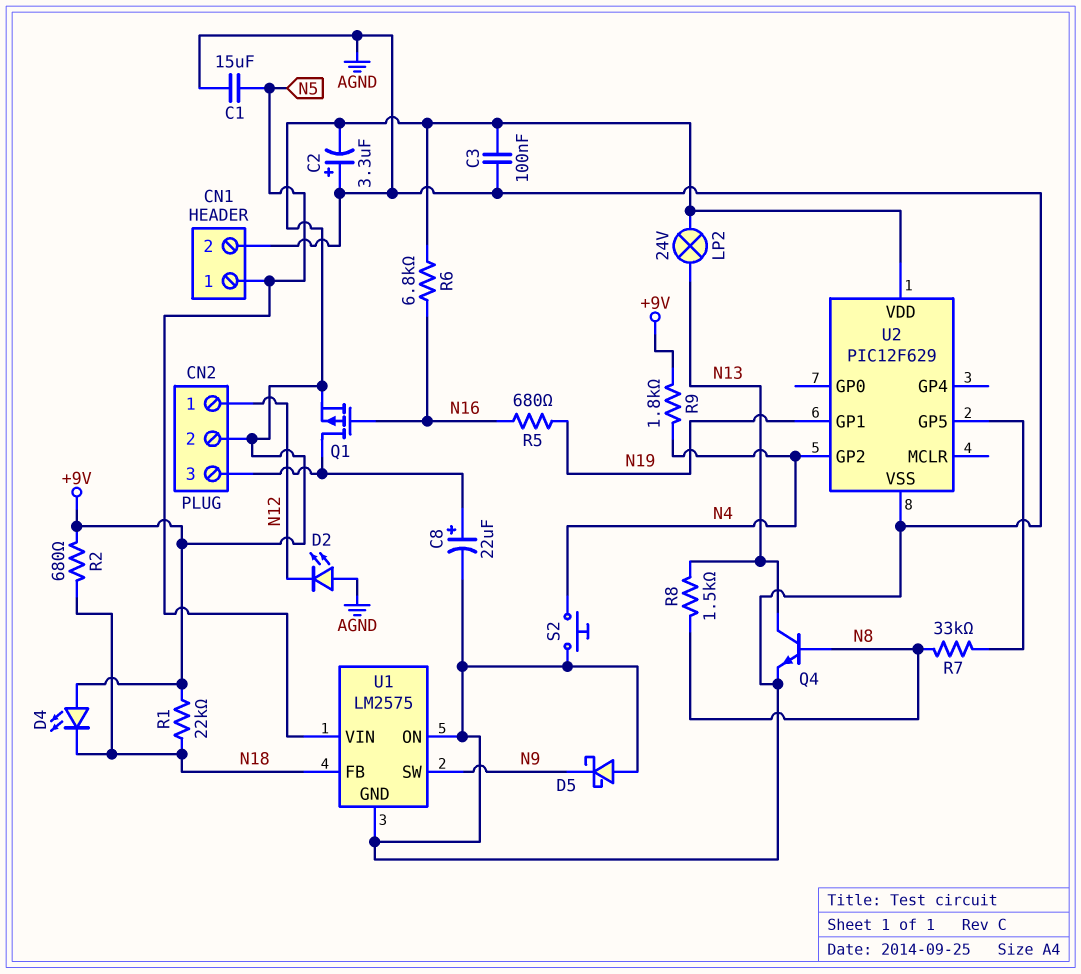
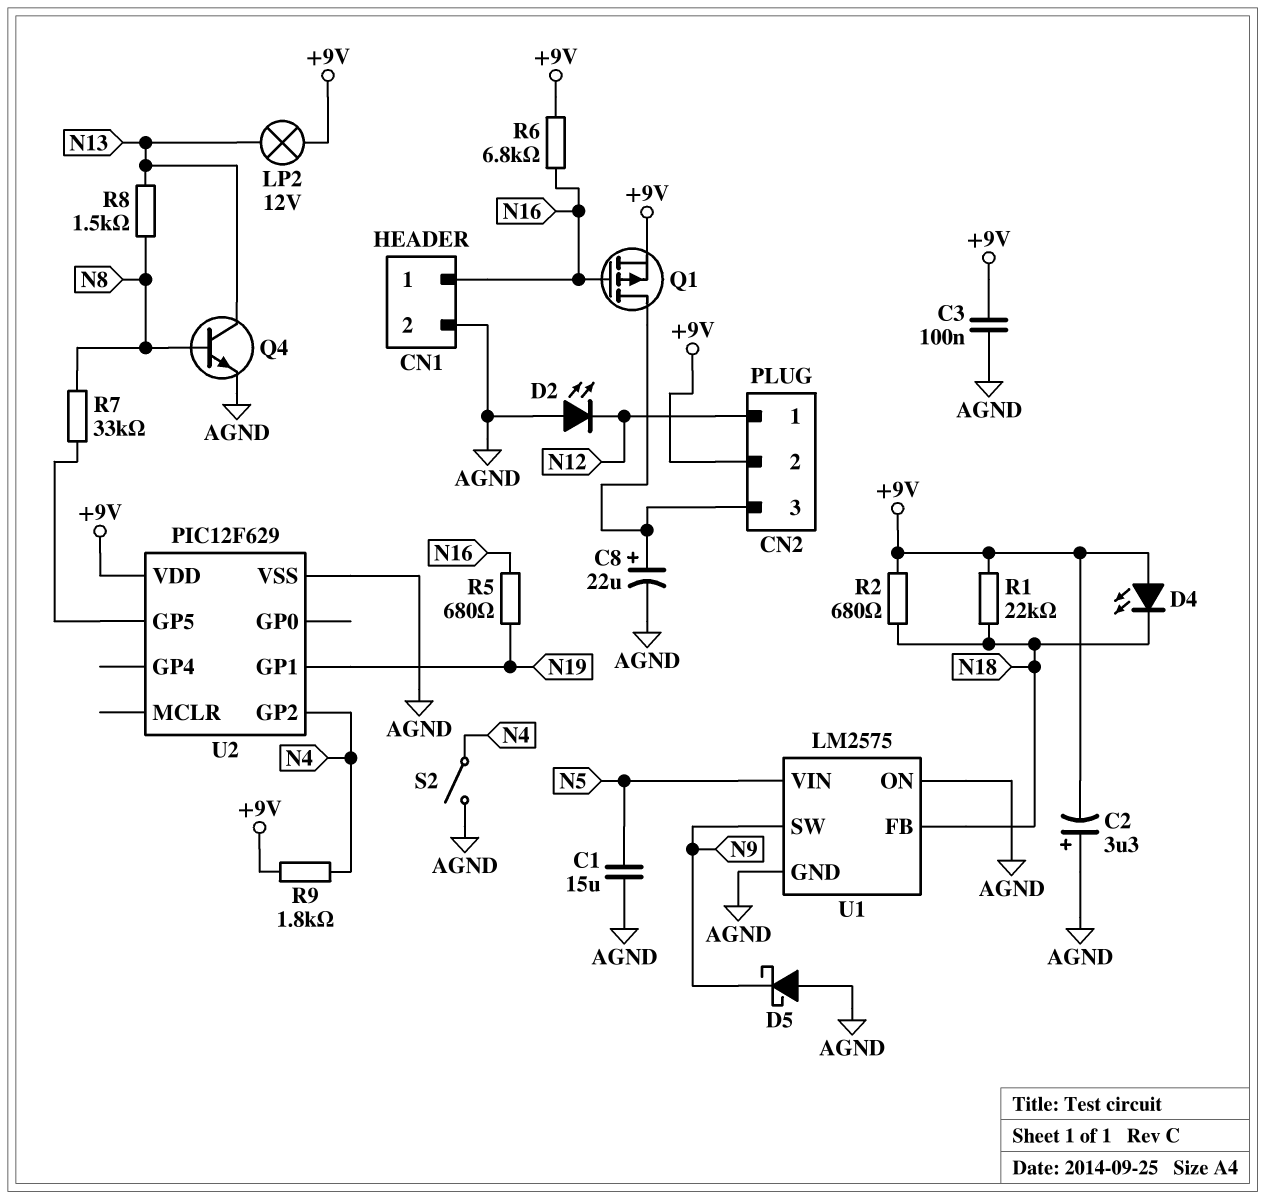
CN1 pin 1: N5 -> N16
LP2: lamp 24V (+9V, N13) -> lamp 12V (+9V, N13)
S2: button (AGND, N4) -> switch (AGND, N4)

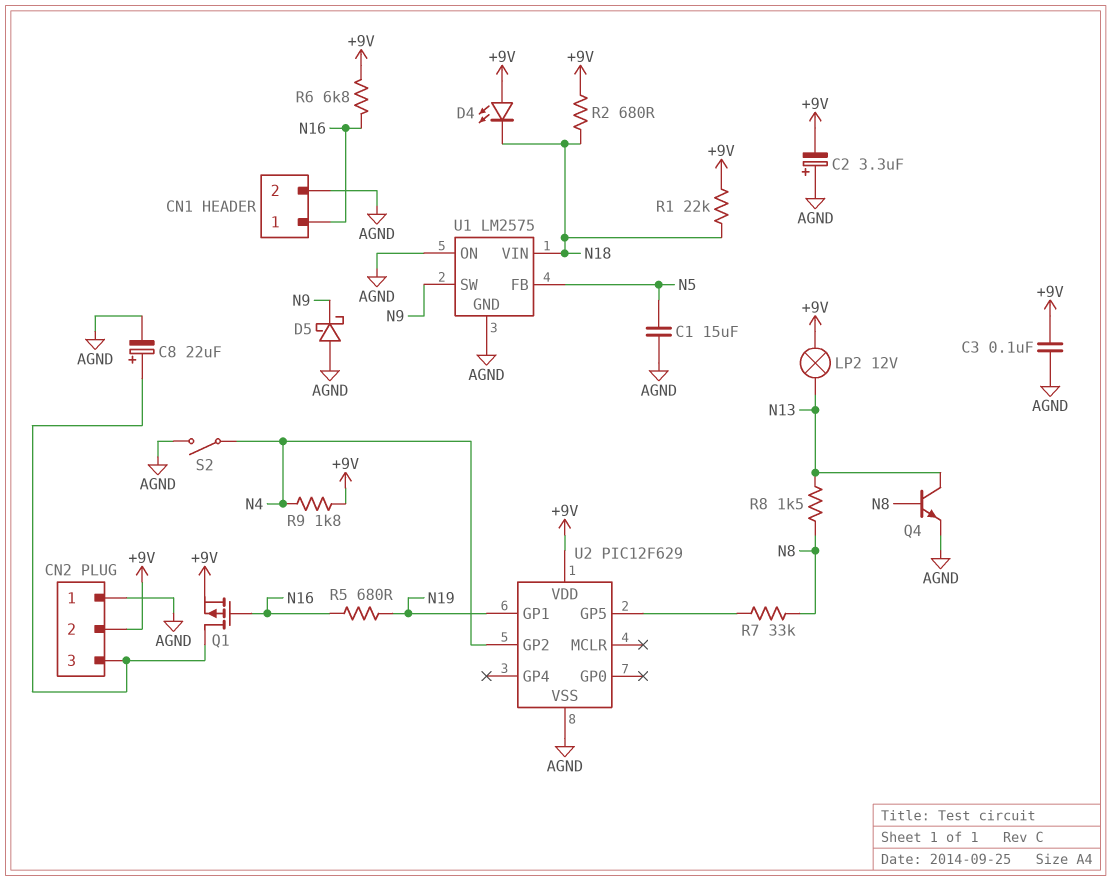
CN2 pin 1: N12 -> AGND
D2: LED (A AGND, K N12) -> none
U1 pin FB: N18 -> N5
U1 pin VIN: N5 -> N18

